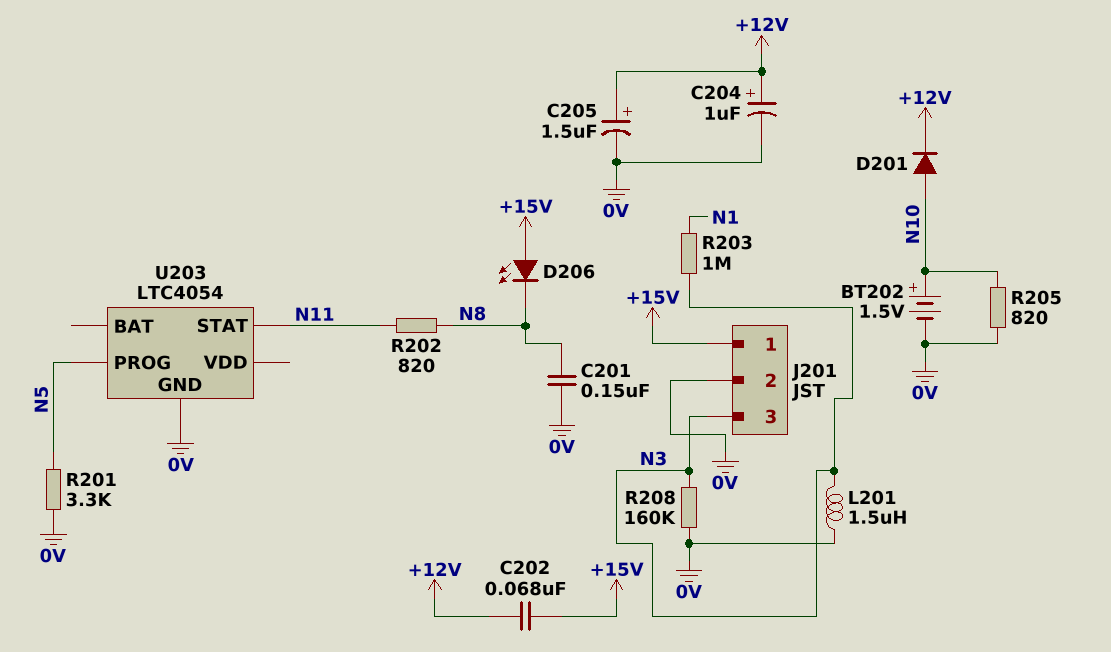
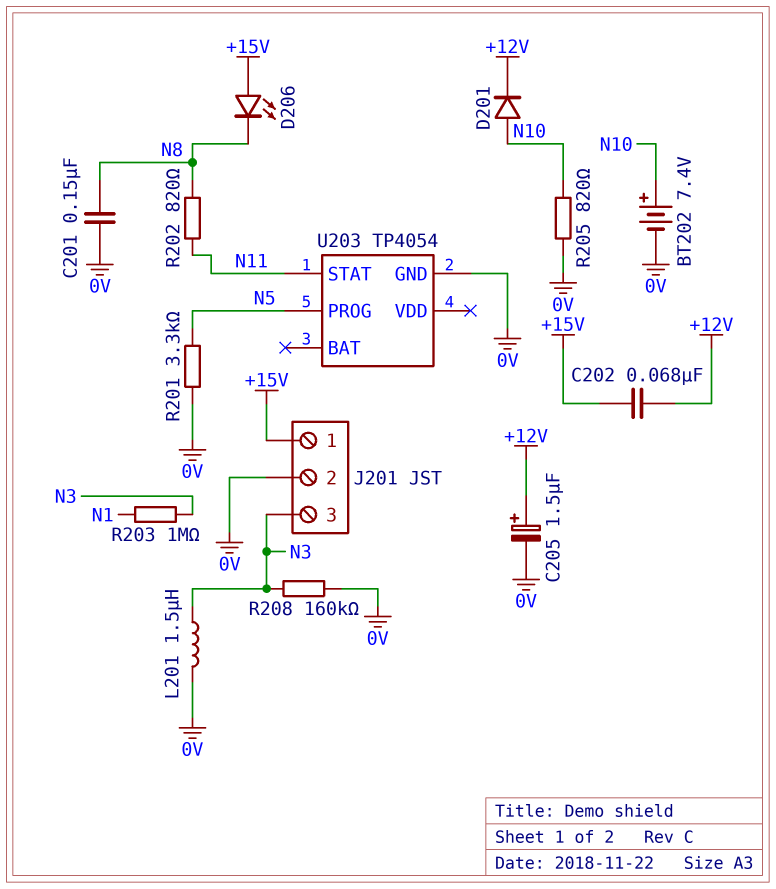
BT202: 1.5V (plus N10, minus 0V) -> 7.4V (plus N10, minus 0V)
C204: 1uF (plus +12V, minus 0V) -> none
U203: LTC4054 -> TP4054

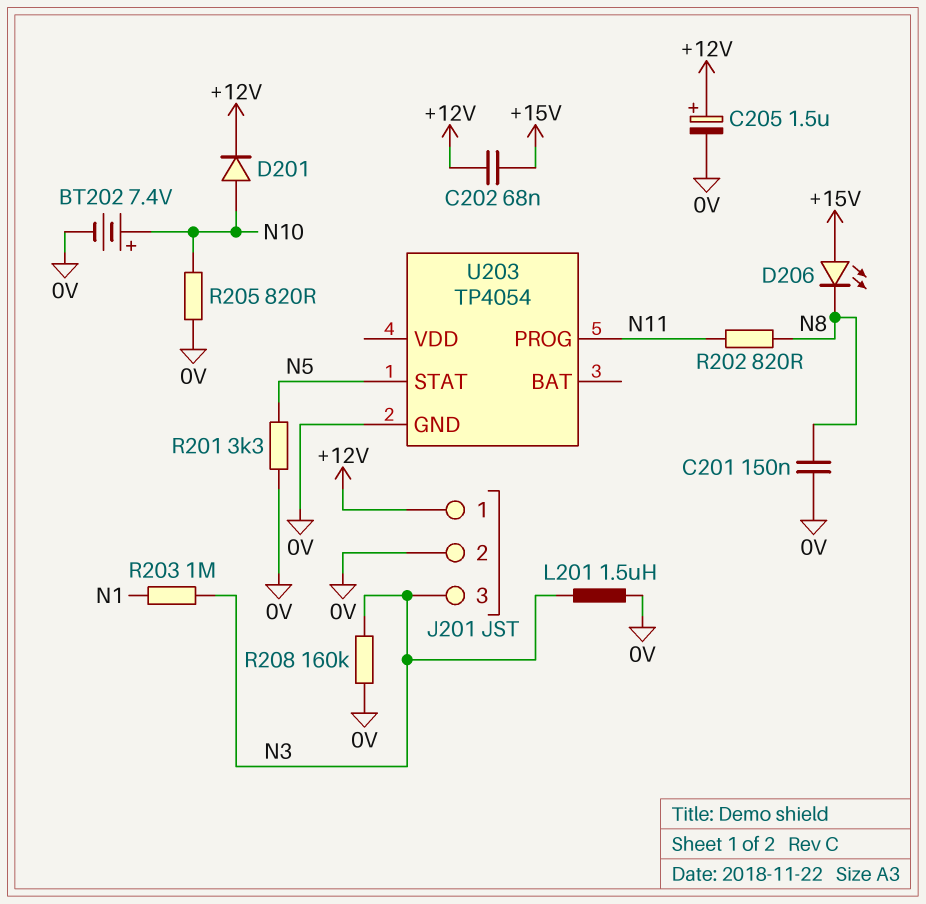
J201 pin 1: +15V -> +12V
U203 pin PROG: N5 -> N11
U203 pin STAT: N11 -> N5

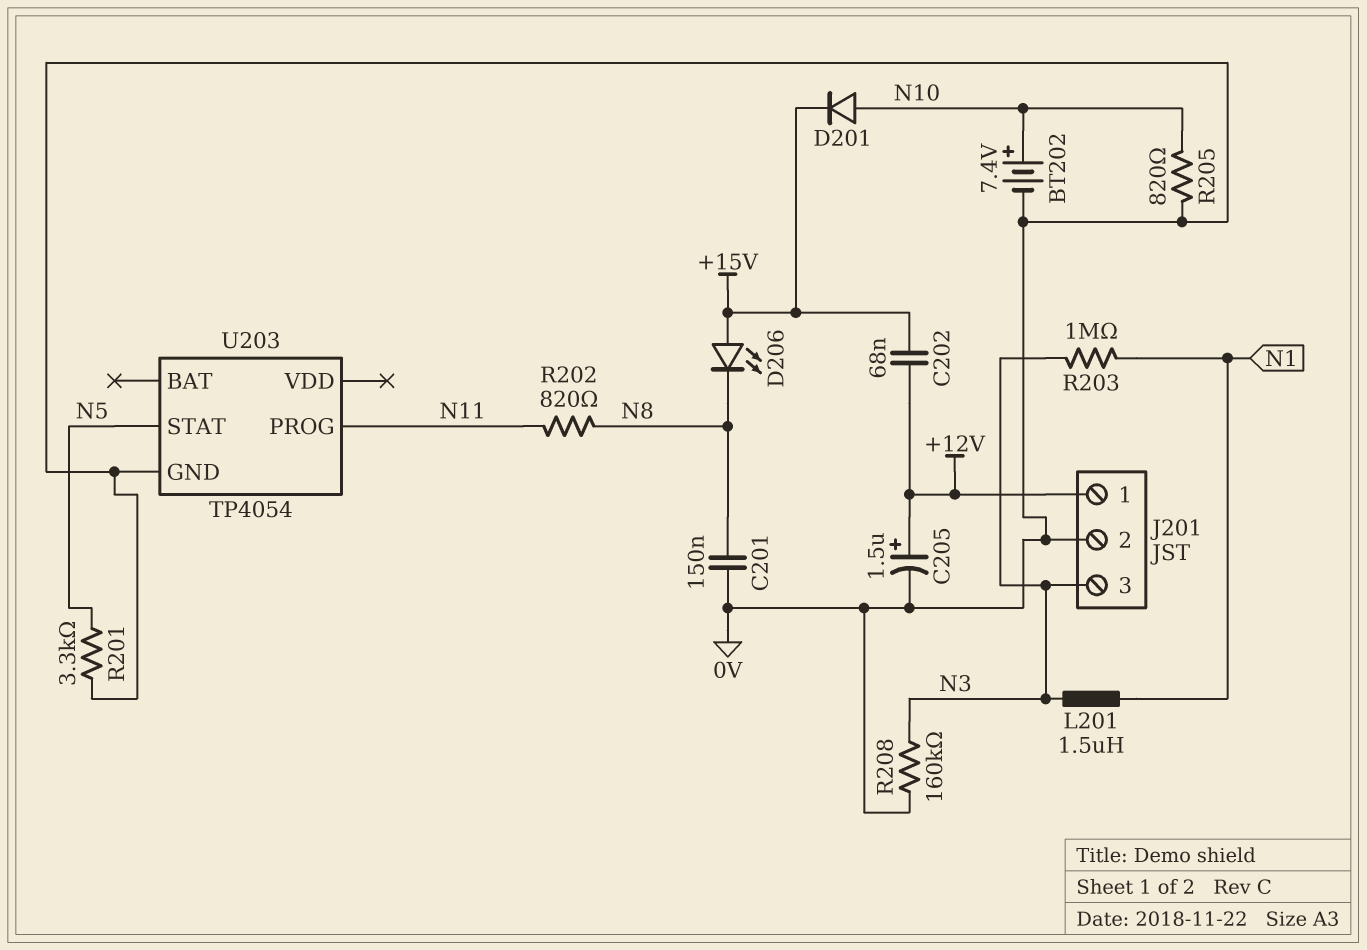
D201: diode (A N10, K +12V) -> diode (A N10, K +15V)
L201: 1.5uH (0V, N3) -> 1.5uH (N1, N3)

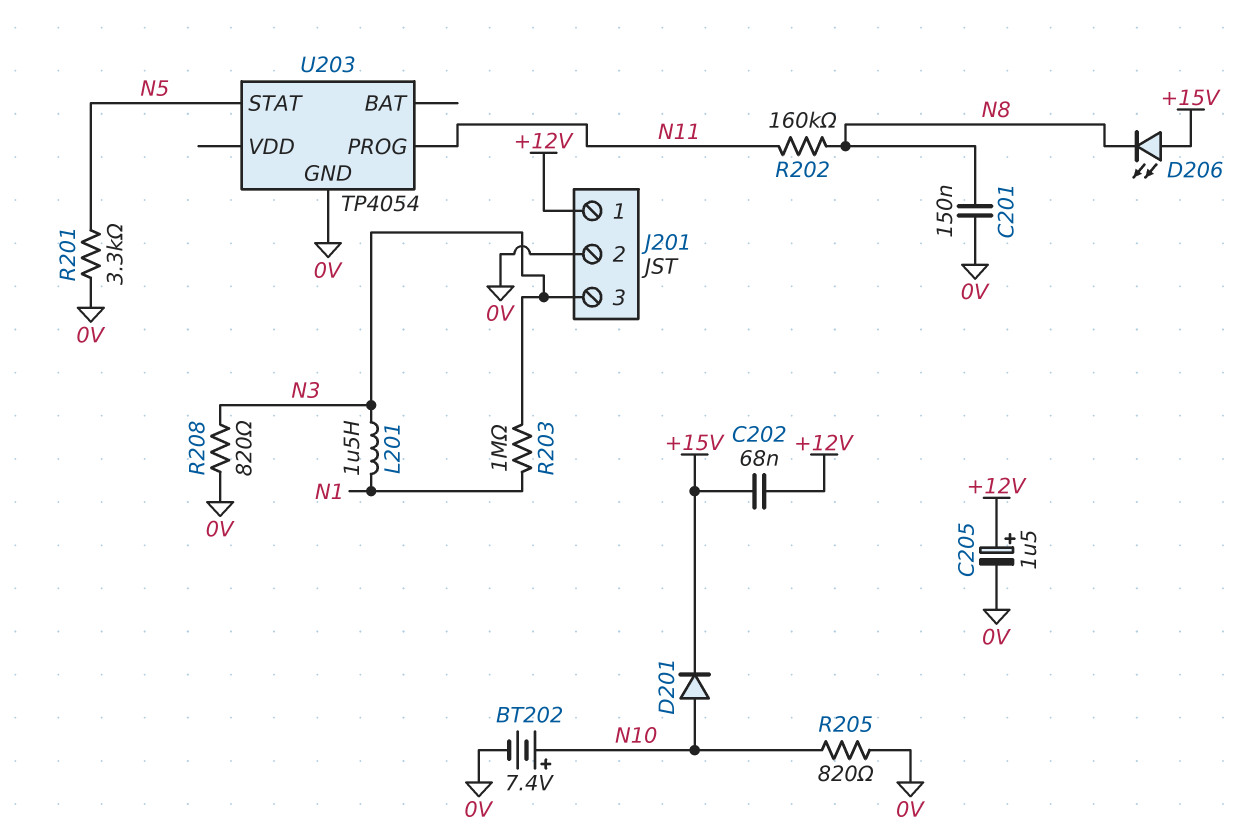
R202: 820 (N8, N11) -> 160k (N8, N11)
R208: 160k (0V, N3) -> 820 (0V, N3)

